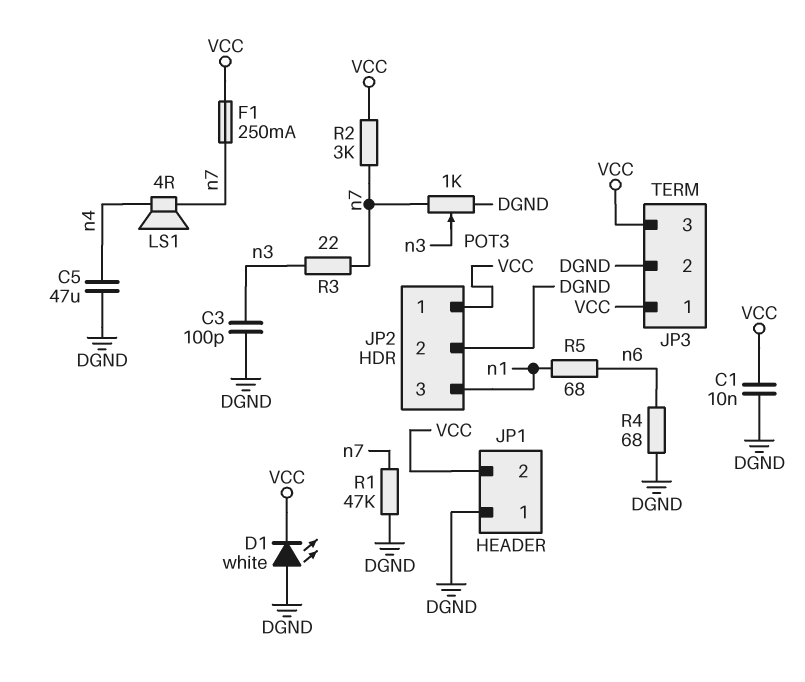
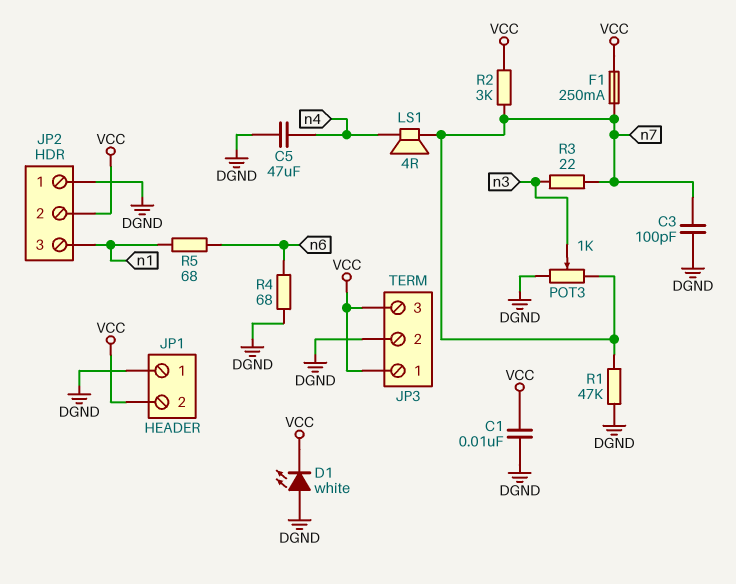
C3: 100pF (DGND, n3) -> 100pF (DGND, n7)
JP2 pin 1: VCC -> DGND
JP2 pin 2: DGND -> VCC

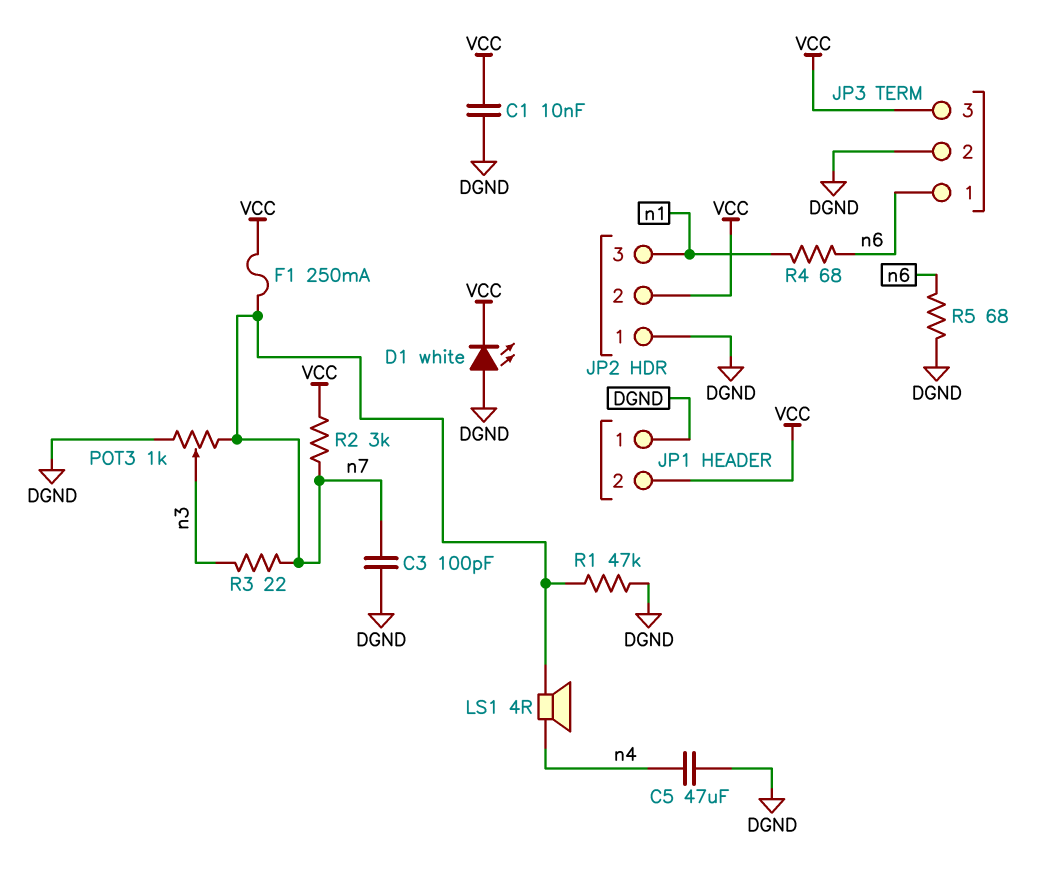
JP3 pin 1: VCC -> n6
R4: 68 (DGND, n6) -> 68 (n1, n6)
R5: 68 (n1, n6) -> 68 (DGND, n6)

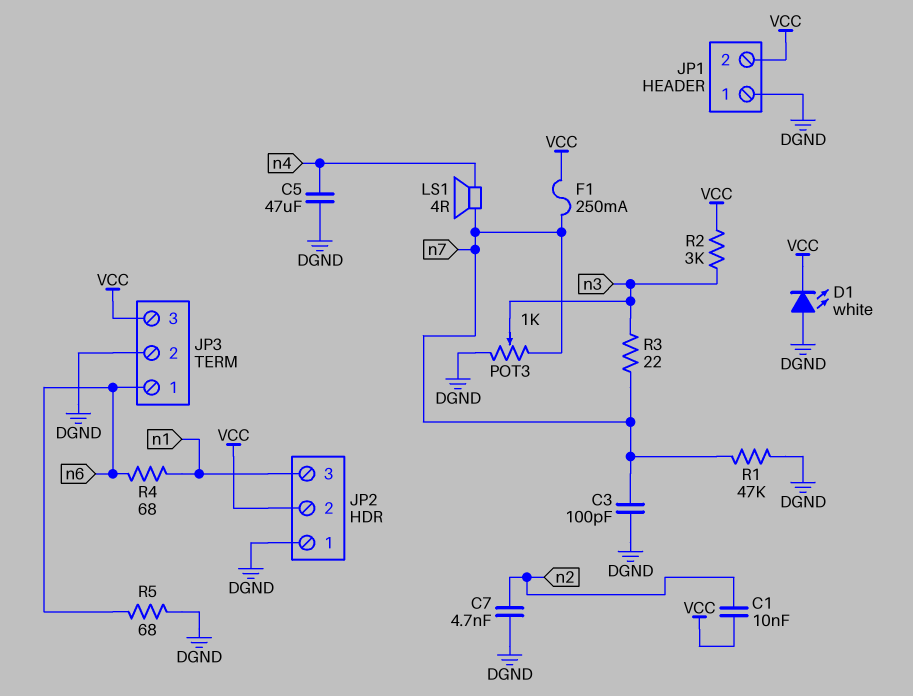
C1: 10nF (DGND, VCC) -> 10nF (VCC, n2)
C7: none -> 4.7nF (DGND, n2)
R2: 3k (VCC, n7) -> 3k (VCC, n3)

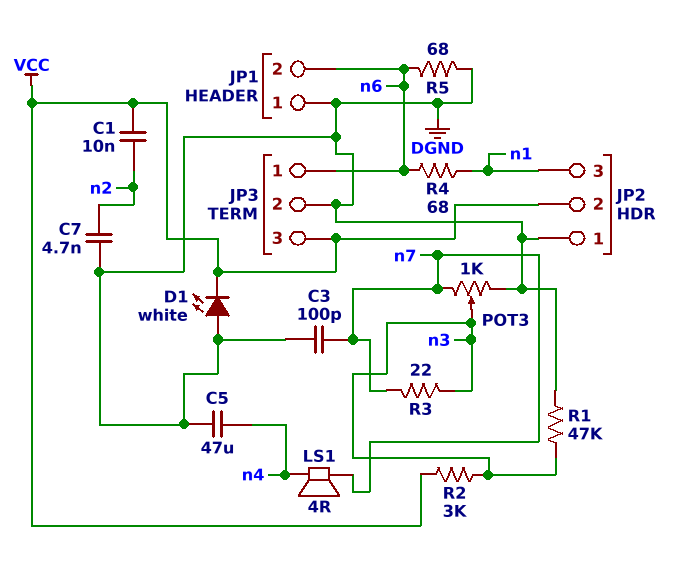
F1: 250mA (VCC, n7) -> none
JP1 pin 2: VCC -> n6
R1: 47k (DGND, n7) -> 47k (DGND, n3)

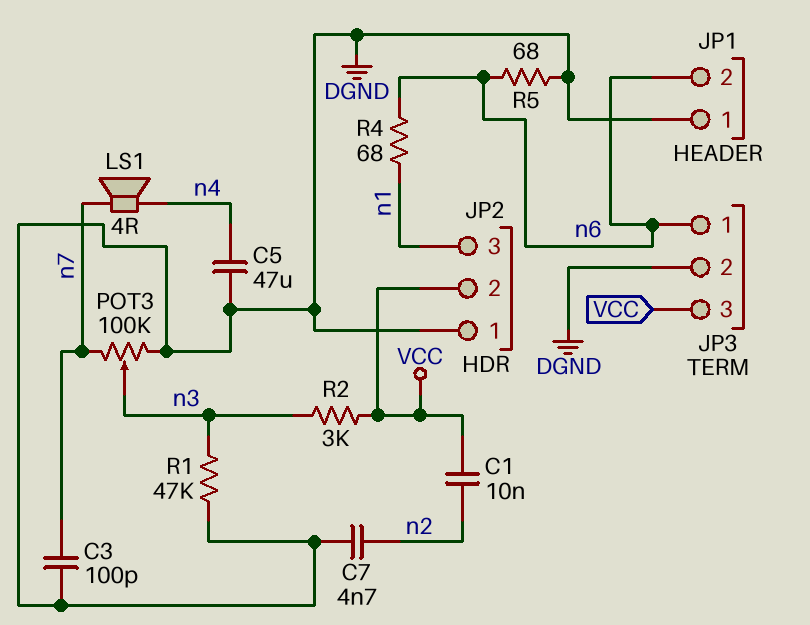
D1: LED white (A DGND, K VCC) -> none
POT3: 1k (DGND, n7, wiper n3) -> 100k (DGND, n7, wiper n3)
R3: 22 (n3, n7) -> none

